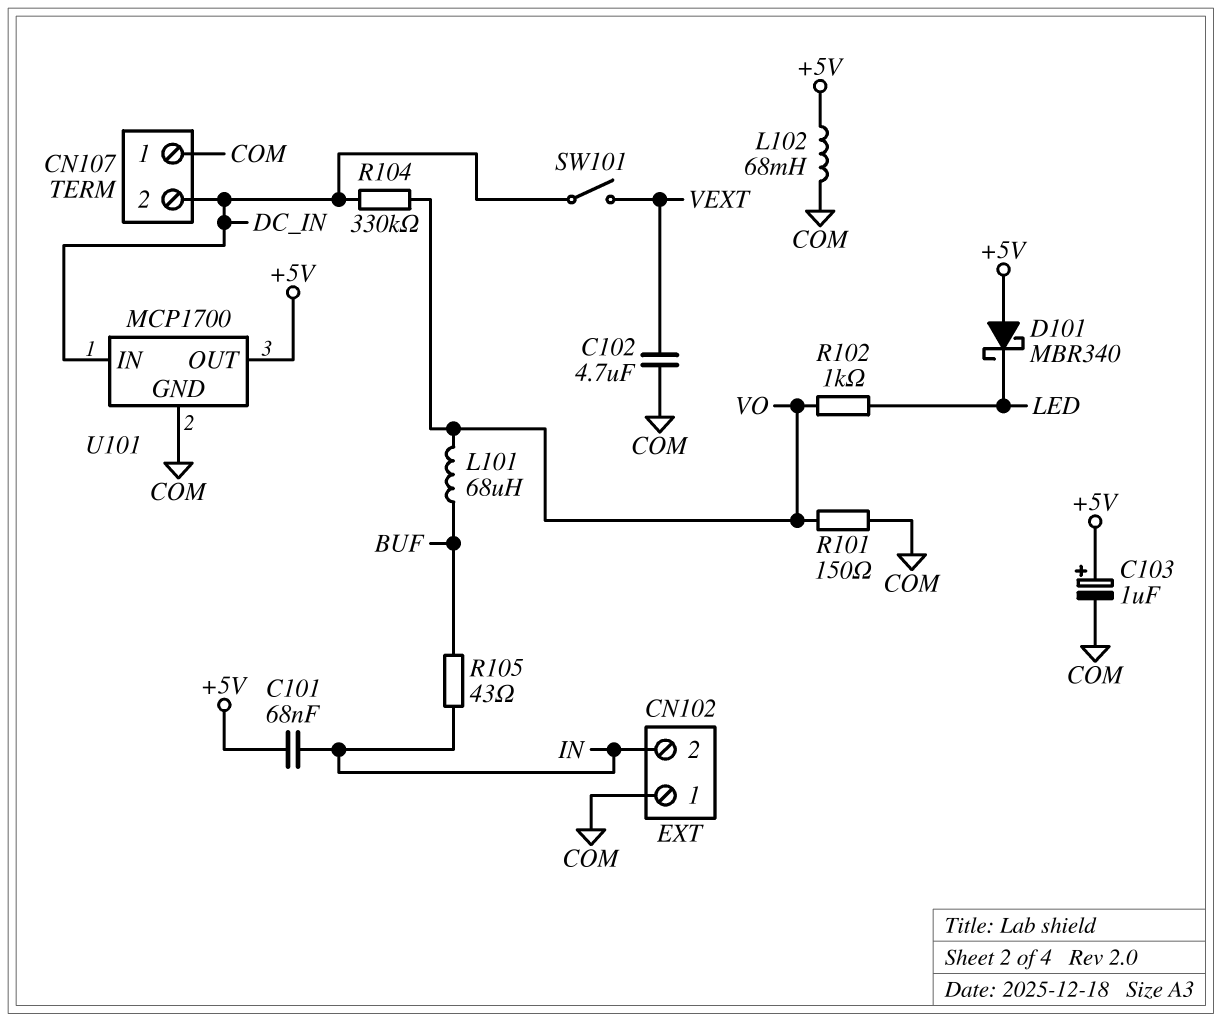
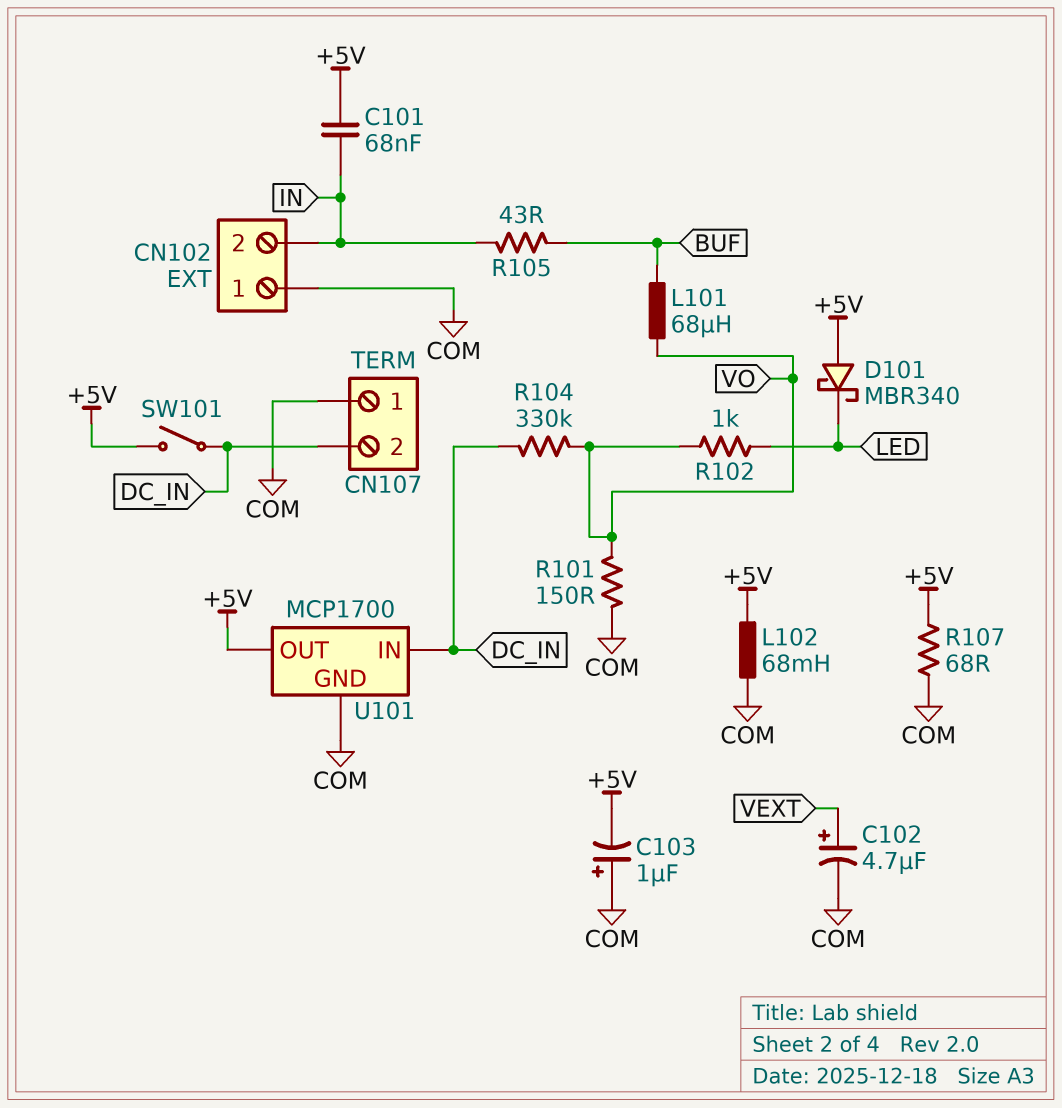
C102: 4.7uF (COM, VEXT) -> 4.7uF (plus VEXT, minus COM)
C103: 1uF (plus +5V, minus COM) -> 1uF (plus COM, minus +5V)
R107: none -> 68 (+5V, COM)
SW101: switch (DC_IN, VEXT) -> switch (+5V, DC_IN)

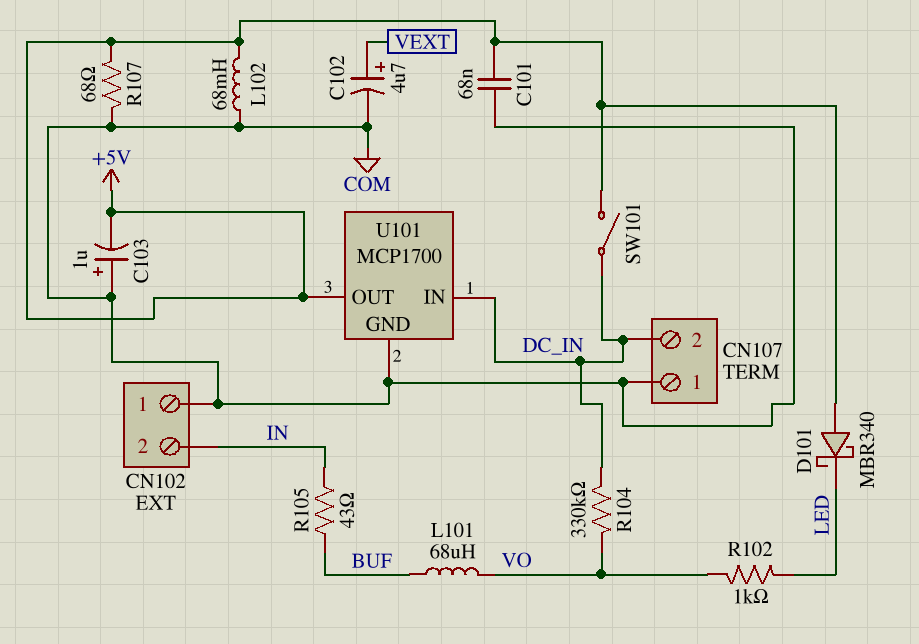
C101: 68nF (+5V, IN) -> 68nF (+5V, COM)
R101: 150 (COM, VO) -> none

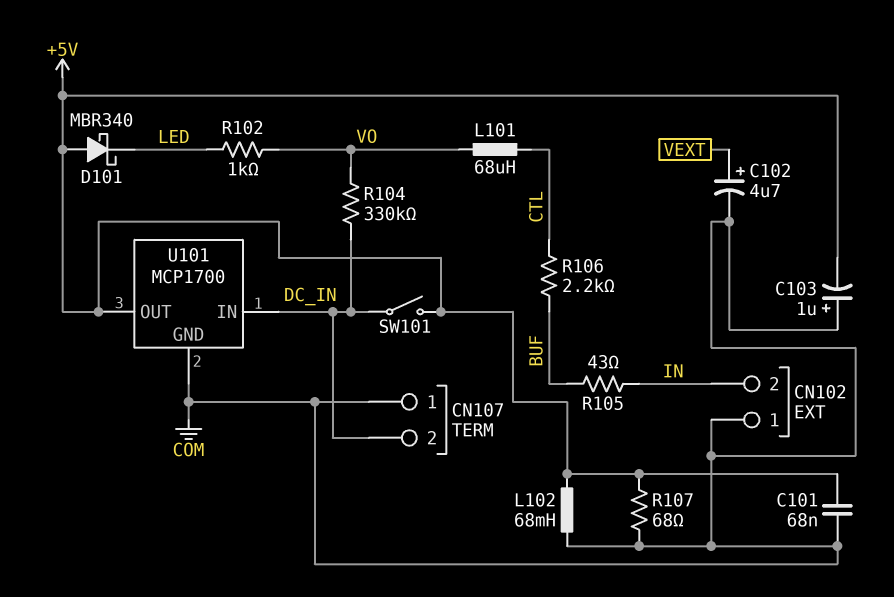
L101: 68uH (BUF, VO) -> 68uH (CTL, VO)
R106: none -> 2.2k (BUF, CTL)

